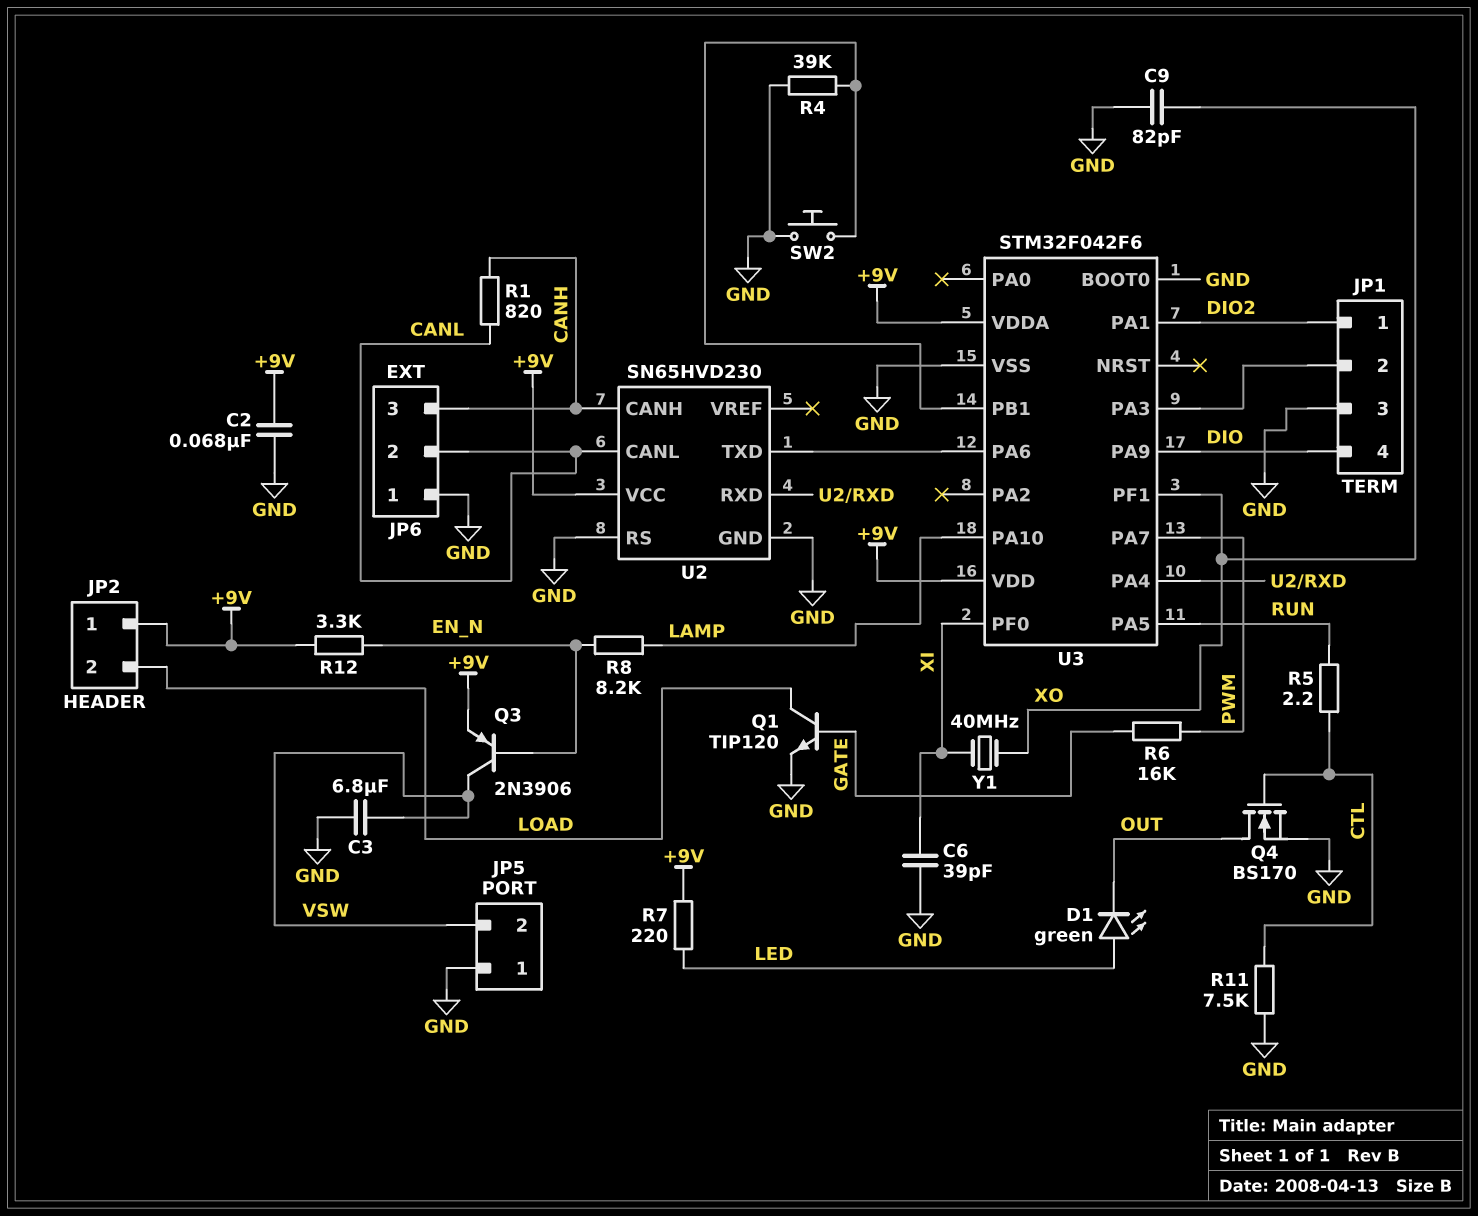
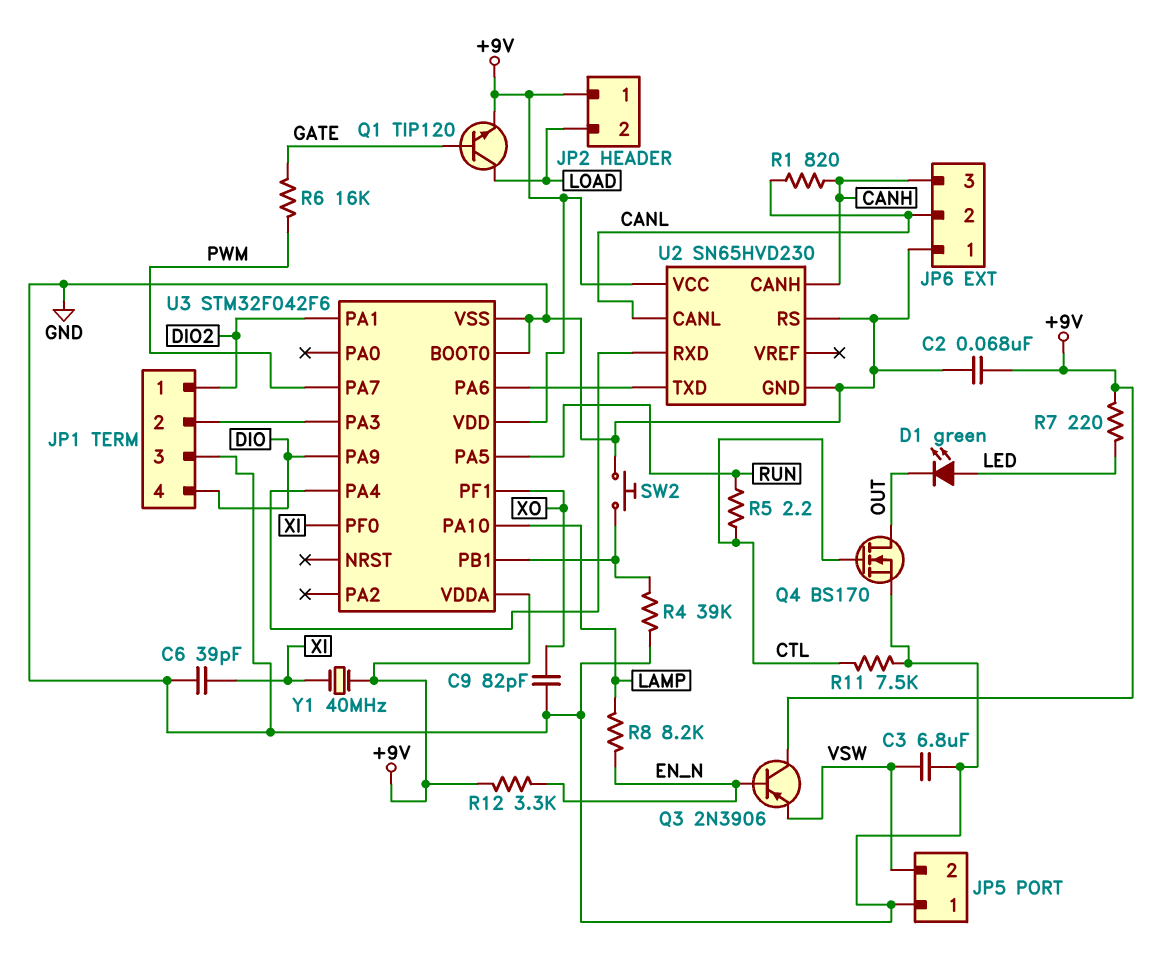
Q1: NPN TIP120 (B GATE, C LOAD, E GND) -> NPN TIP120 (B GATE, C LOAD, E +9V)
Q3: PNP 2N3906 (B EN_N, C VSW, E +9V) -> PNP 2N3906 (B EN_N, C +9V, E VSW)
Y1: 40MHz (XI, XO) -> 40MHz (+9V, XI)

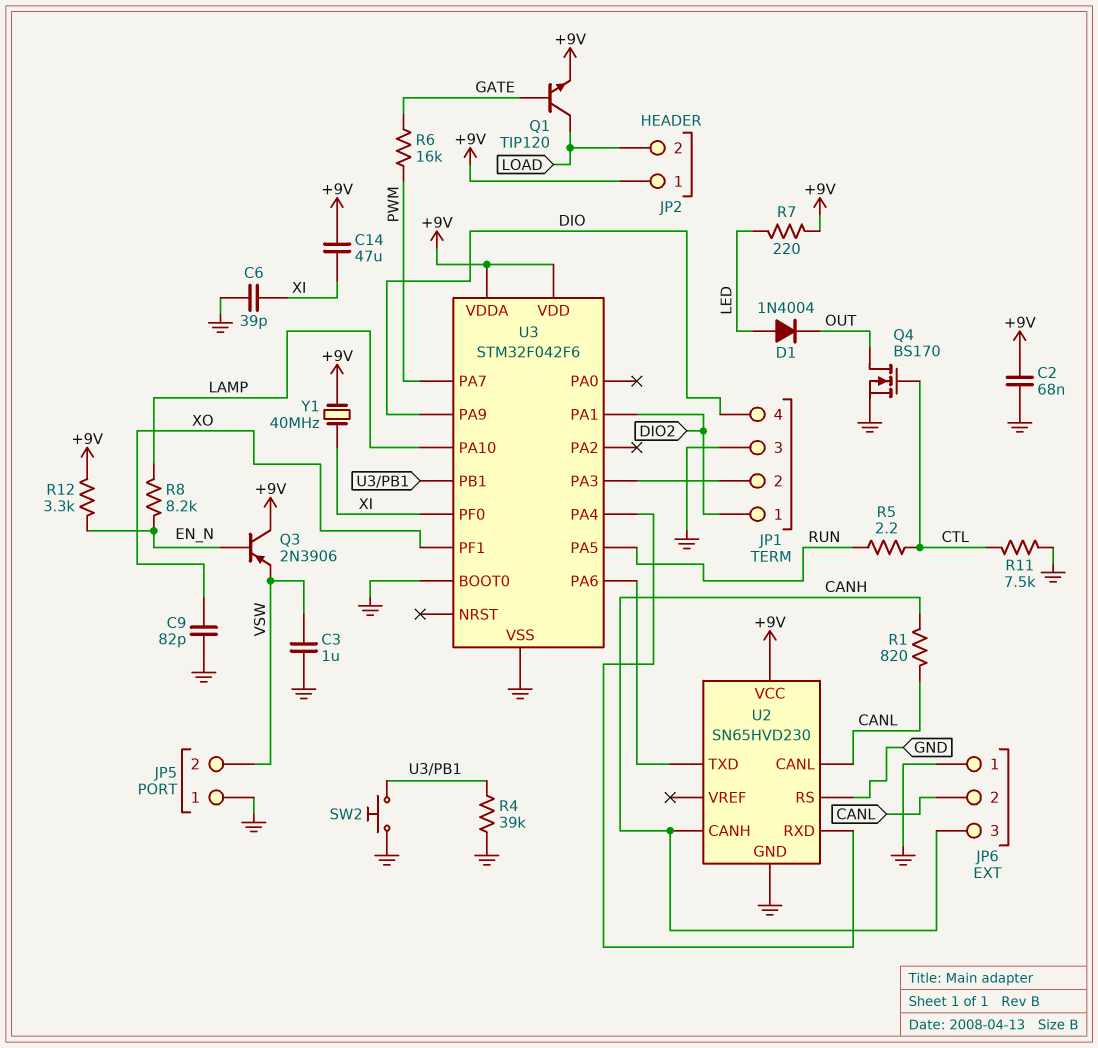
C3: 6.8uF (GND, VSW) -> 1uF (GND, VSW)
C14: none -> 47uF (+9V, XI)
D1: LED green (A LED, K OUT) -> diode 1N4004 (A LED, K OUT)

